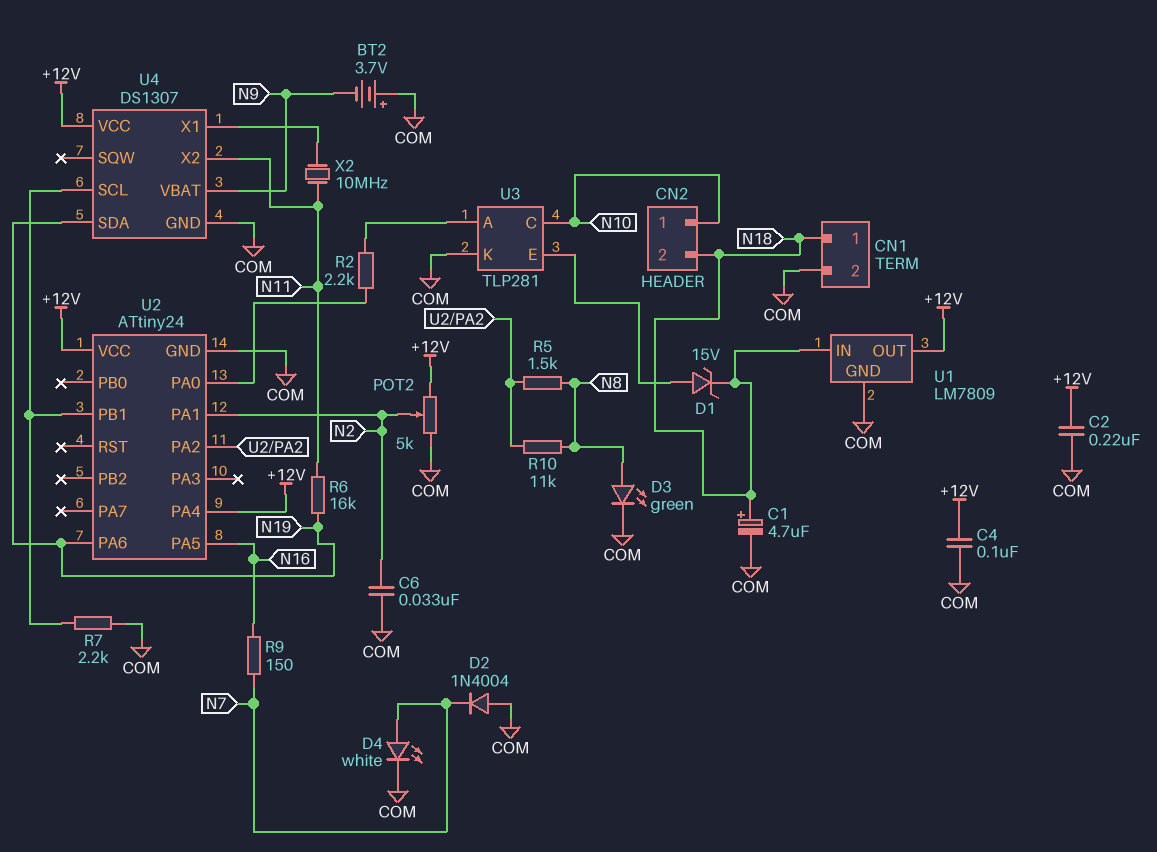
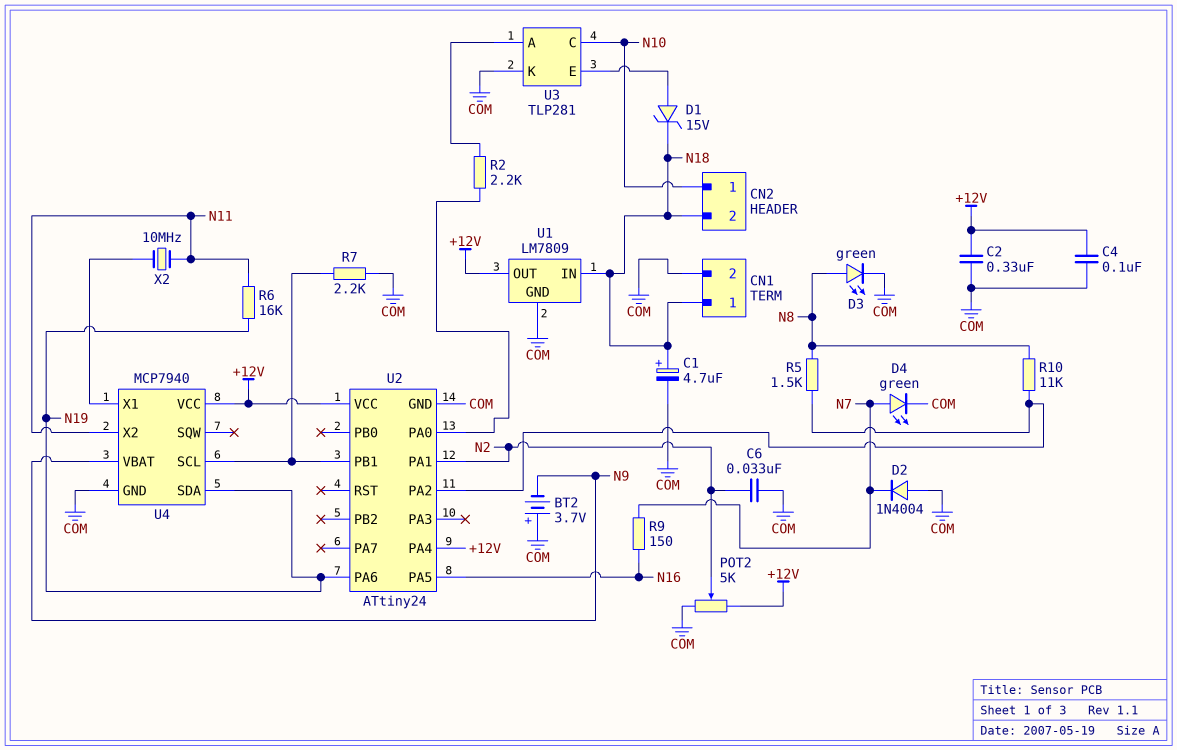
C2: 220nF (+12V, COM) -> 330nF (+12V, COM)
D4: LED white (A N7, K COM) -> LED green (A N7, K COM)
U4: DS1307 -> MCP7940

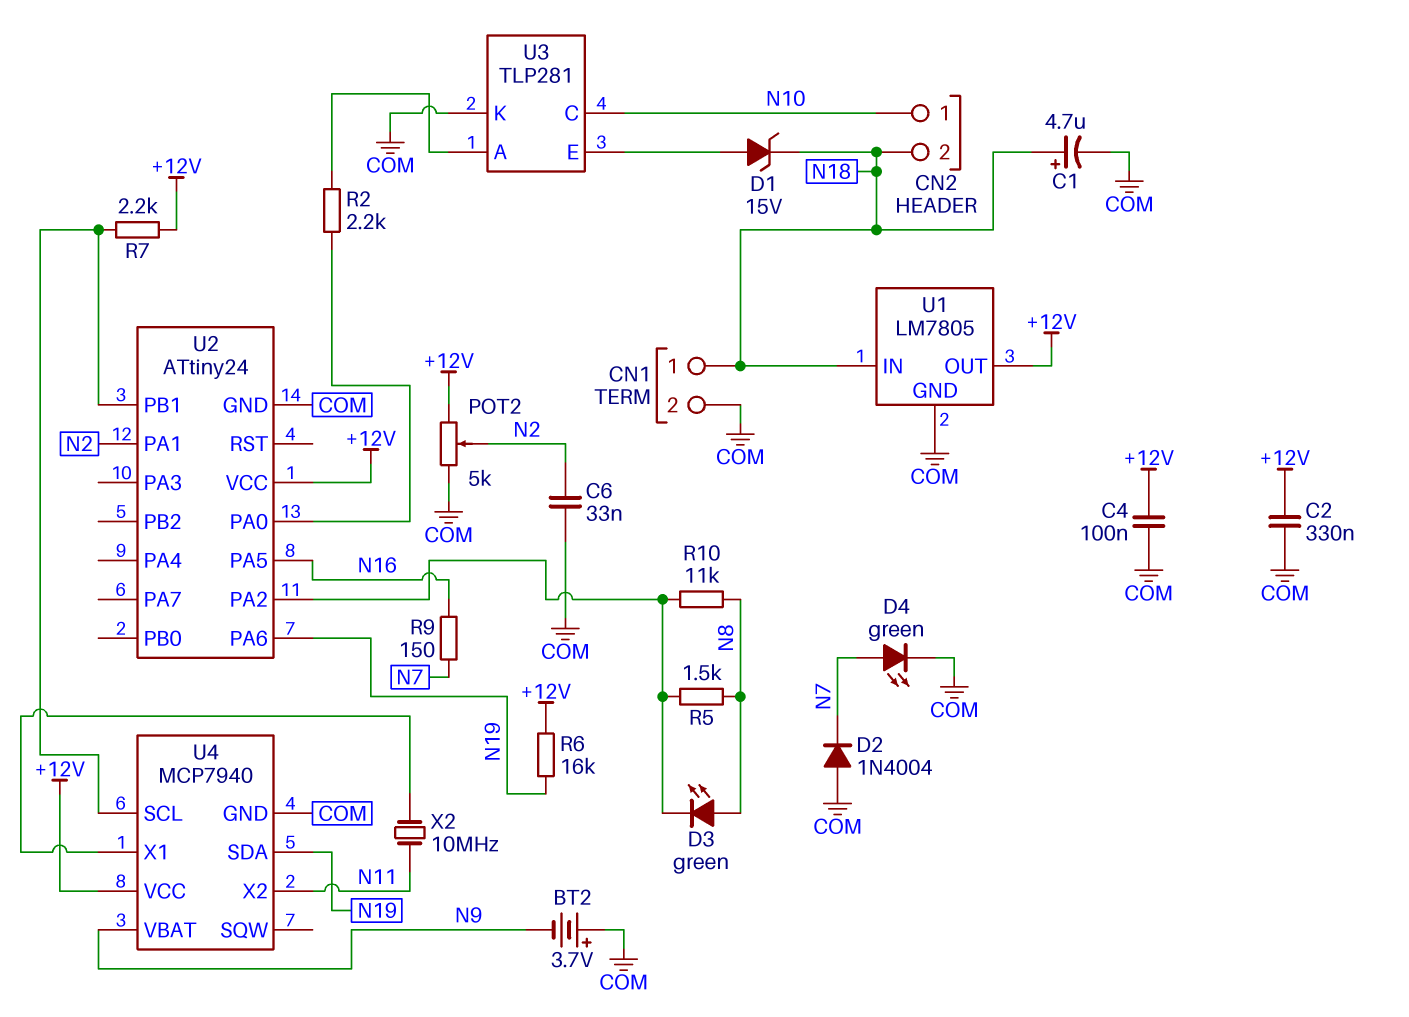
D3: LED green (A N8, K COM) -> LED green (A N8, K U2/PA2)
R6: 16k (N11, N19) -> 16k (+12V, N19)
R7: 2.2k (COM, U2/PB1) -> 2.2k (+12V, U2/PB1)
U1: LM7809 -> LM7805
U2 pin PA4: +12V -> none

